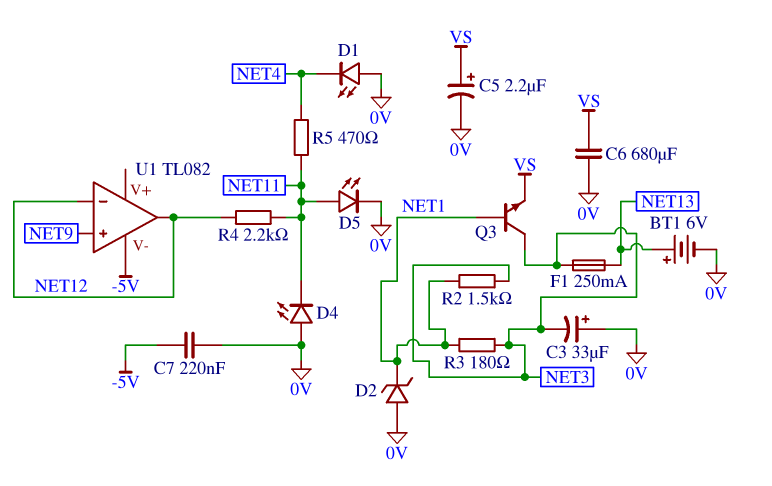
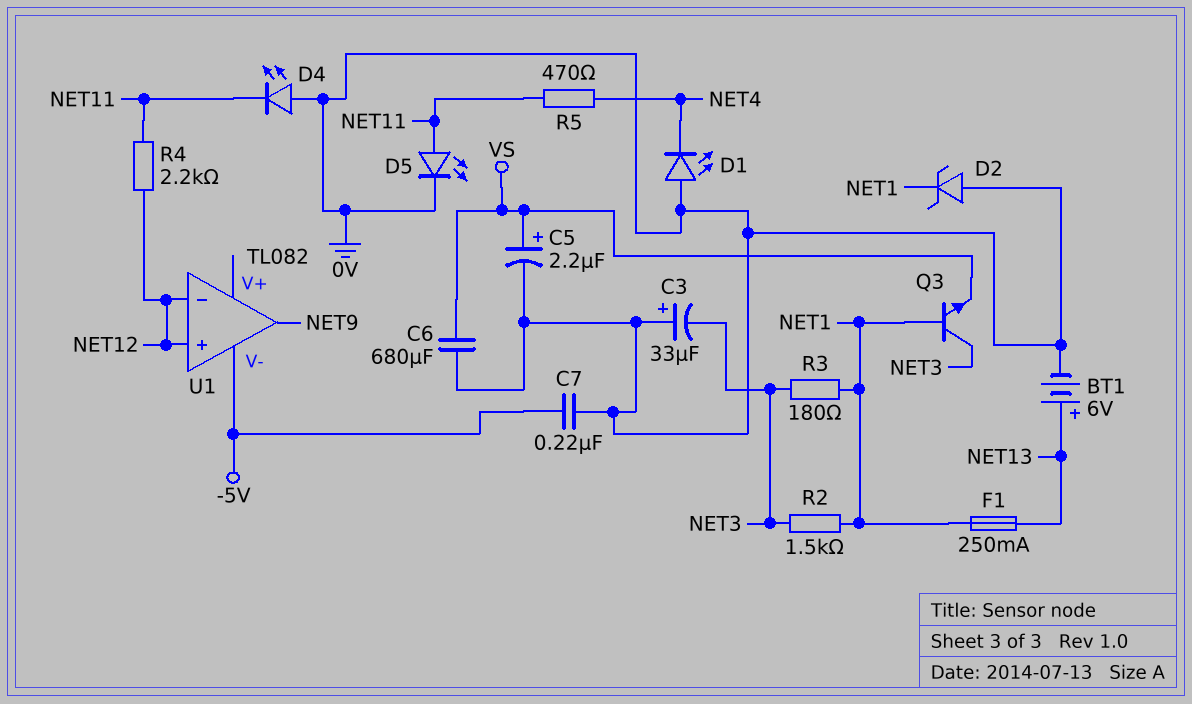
F1: 250mA (NET3, NET13) -> 250mA (NET1, NET13)
U1 pin in+: NET9 -> NET12
U1 pin out: NET12 -> NET9

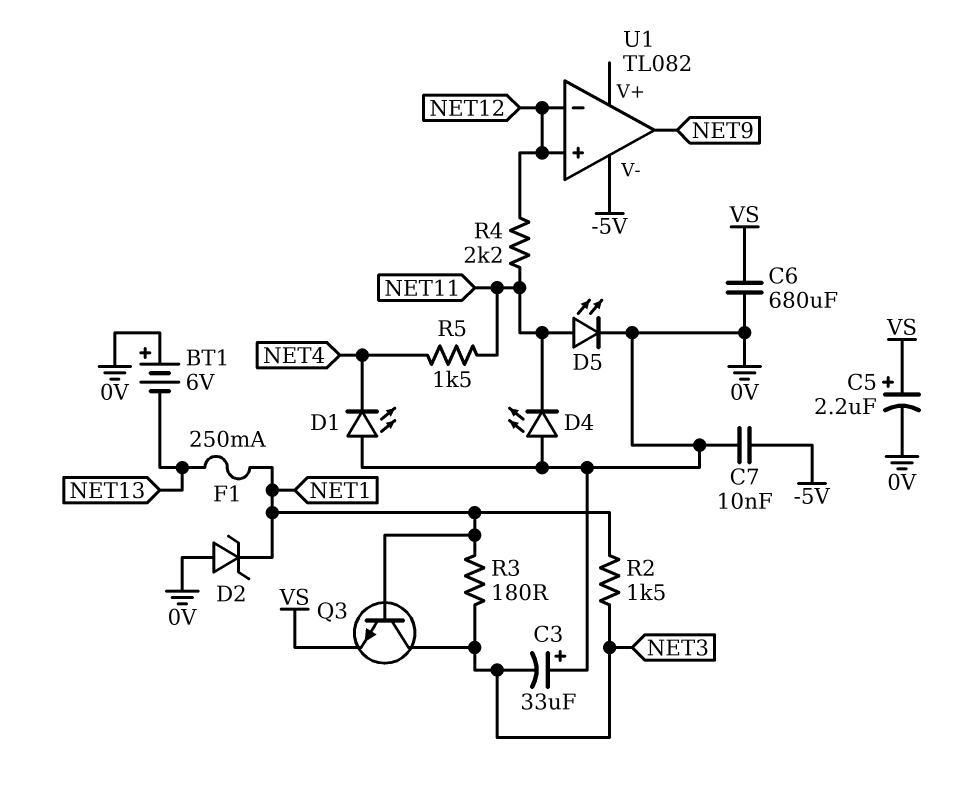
BT1: 6V (plus NET13, minus 0V) -> 6V (plus 0V, minus NET13)
C7: 220nF (-5V, 0V) -> 10nF (-5V, 0V)
R5: 470 (NET4, NET11) -> 1.5k (NET4, NET11)

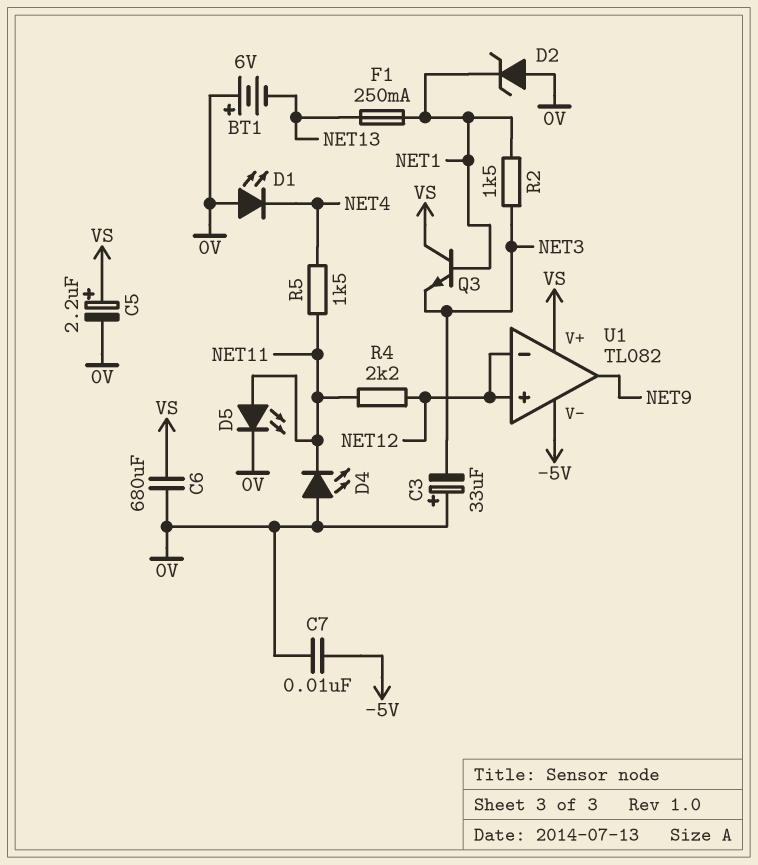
Q3: NPN (B NET1, C NET3, E VS) -> NPN (B NET1, C VS, E NET3)
R3: 180 (NET1, NET3) -> none
U1 pin V+: none -> VS

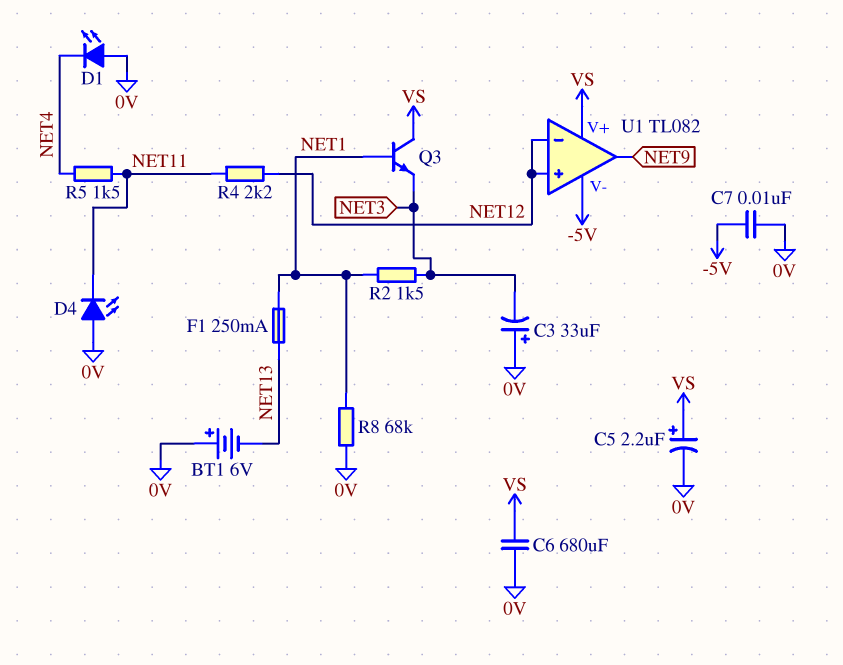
D2: zener (A 0V, K NET1) -> none
D5: LED (A NET11, K 0V) -> none
R8: none -> 68k (0V, NET1)

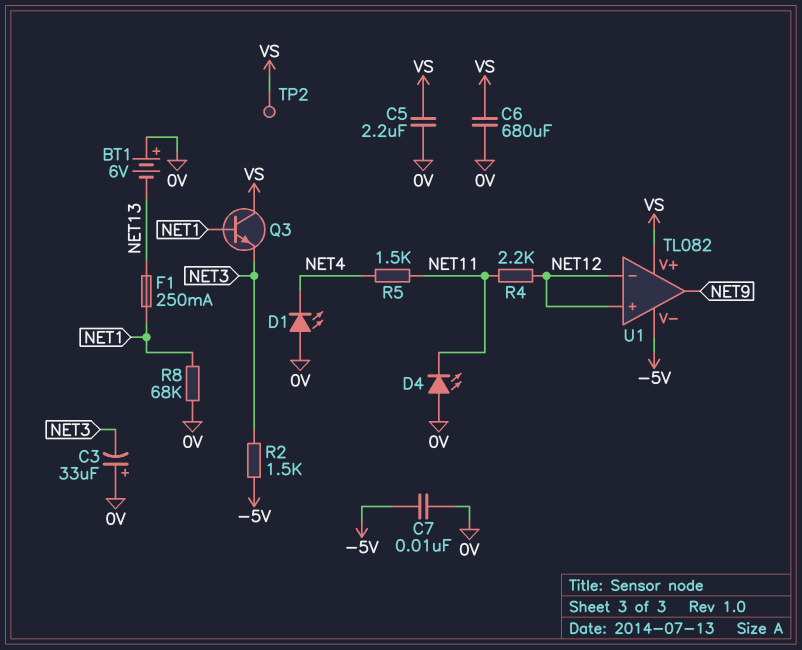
C5: 2.2uF (plus VS, minus 0V) -> 2.2uF (0V, VS)
R2: 1.5k (NET1, NET3) -> 1.5k (-5V, NET3)
TP2: none -> test point (VS)

